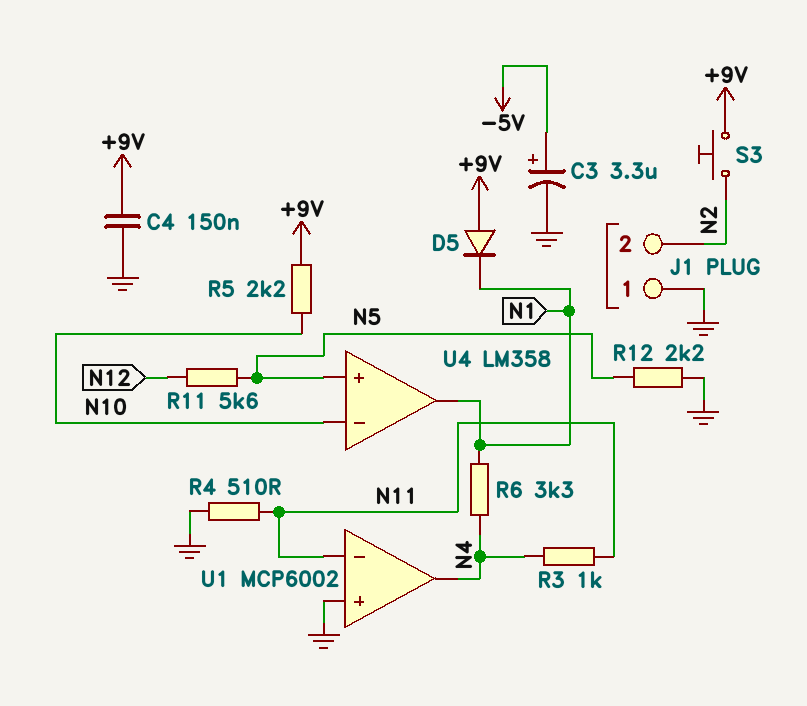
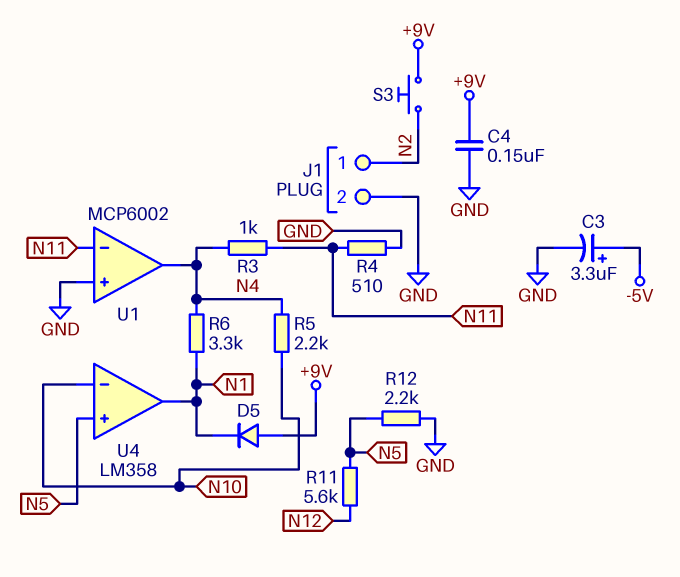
J1 pin 1: GND -> N2
J1 pin 2: N2 -> GND
R5: 2.2k (+9V, N10) -> 2.2k (N4, N10)

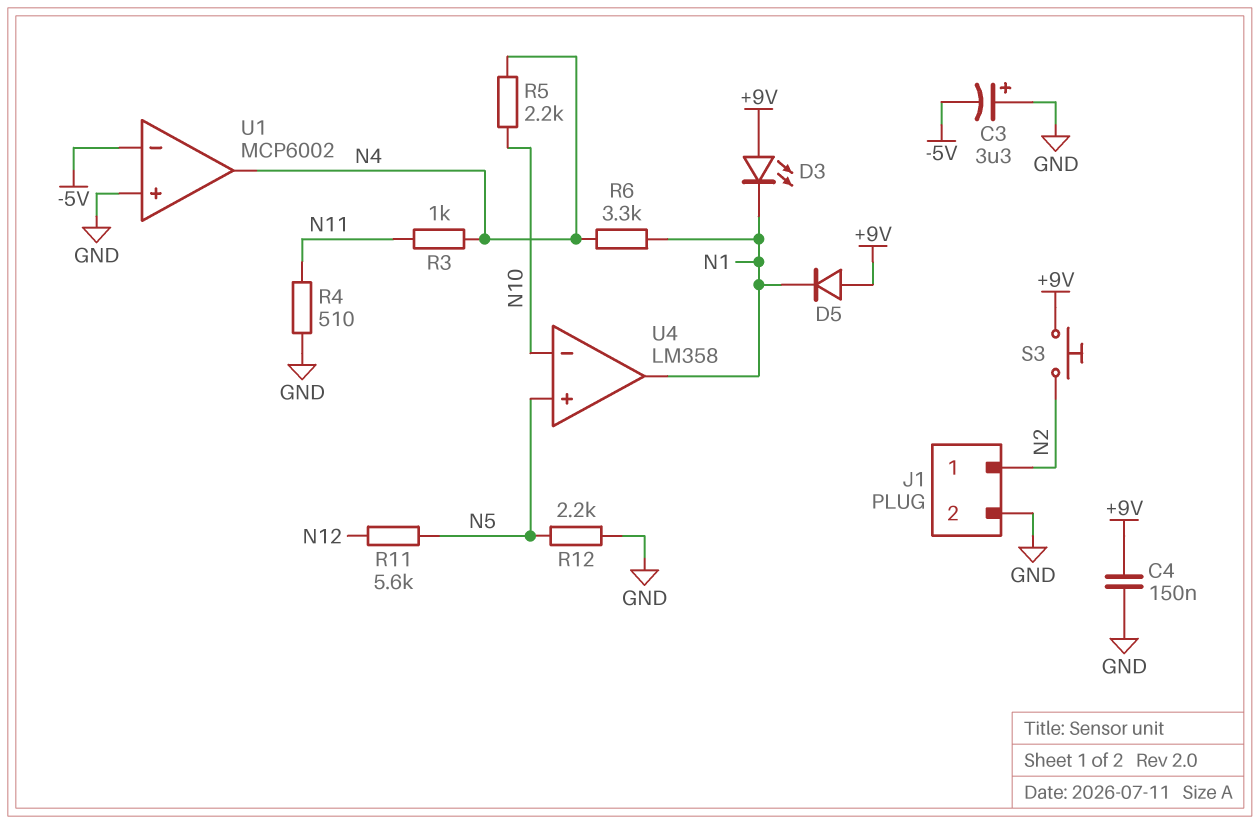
C3: 3.3uF (plus -5V, minus GND) -> 3.3uF (plus GND, minus -5V)
D3: none -> LED (A +9V, K N1)
U1 pin in-: N11 -> -5V

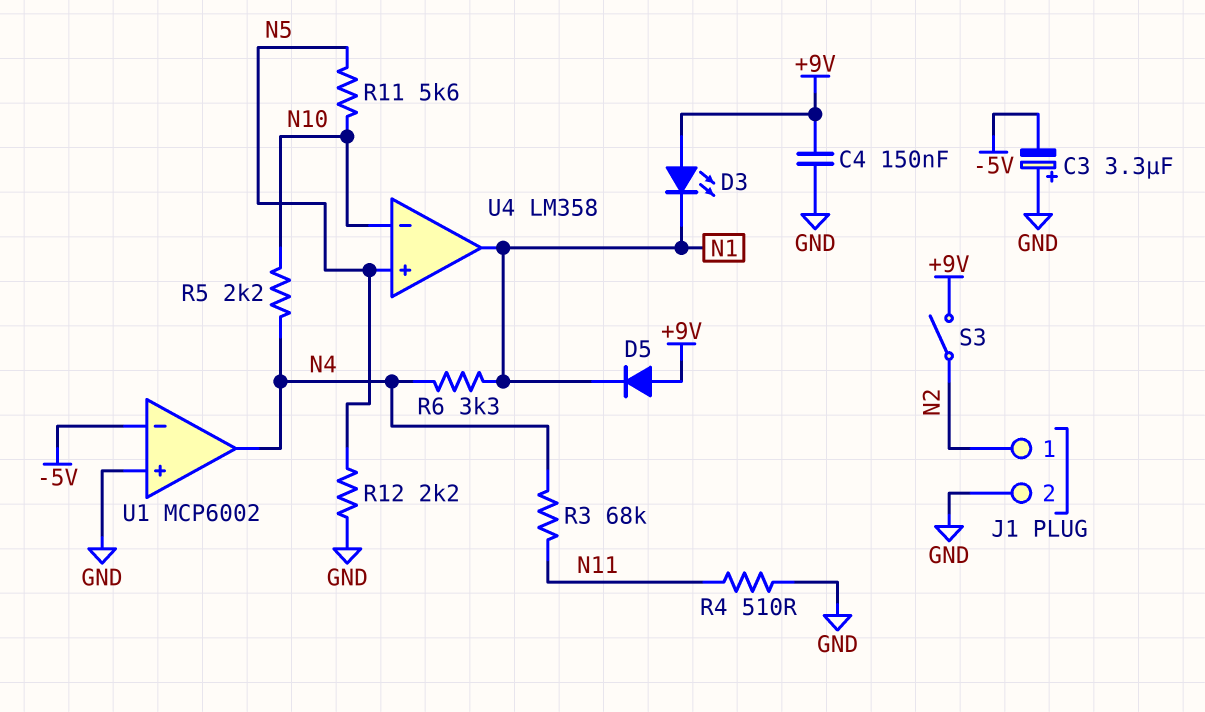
R3: 1k (N4, N11) -> 68k (N4, N11)
R11: 5.6k (N5, N12) -> 5.6k (N5, N10)
S3: button (+9V, N2) -> switch (+9V, N2)

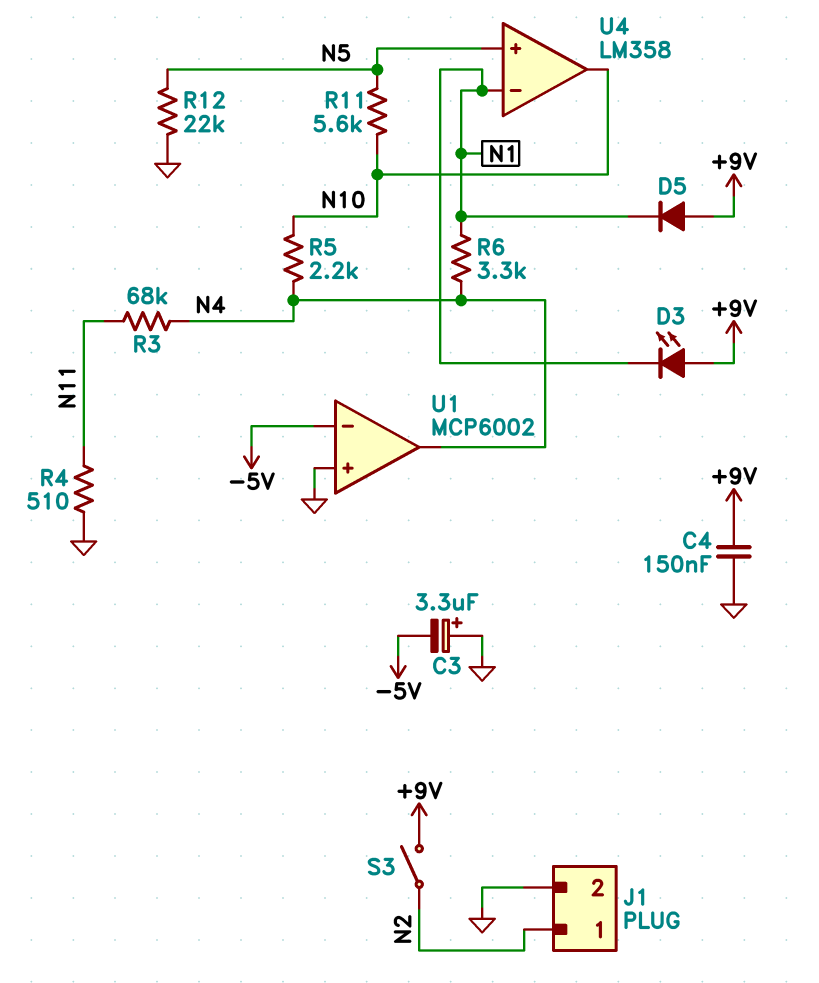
R12: 2.2k (GND, N5) -> 22k (GND, N5)
U4 pin in-: N10 -> N1
U4 pin out: N1 -> N10

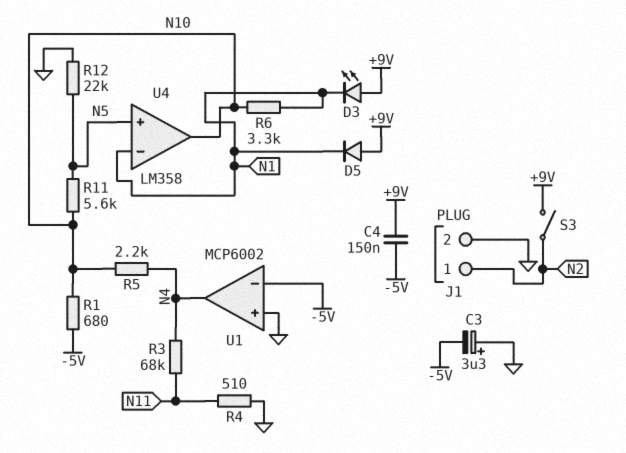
C4: 150nF (+9V, GND) -> 150nF (+9V, -5V)
R1: none -> 680 (-5V, N10)
R6: 3.3k (N1, N4) -> 3.3k (N1, N10)

